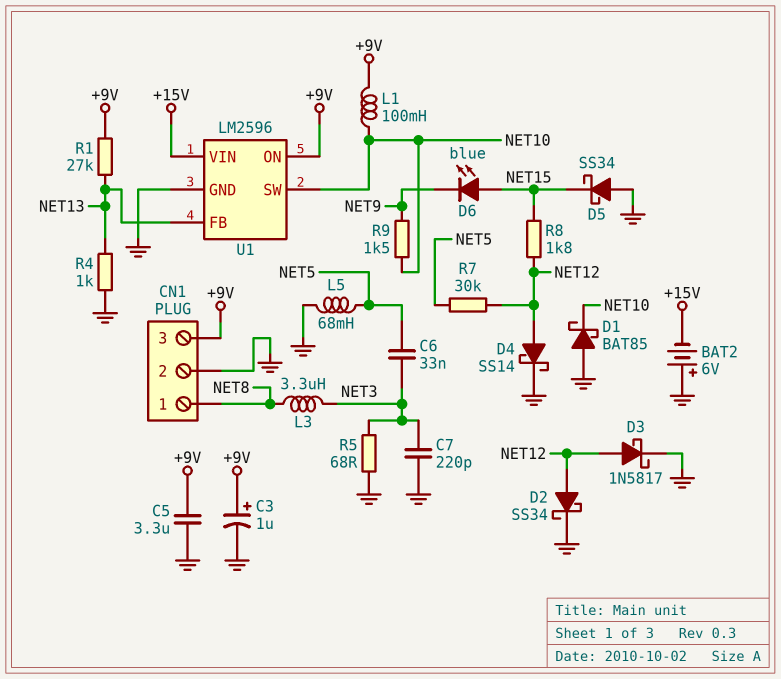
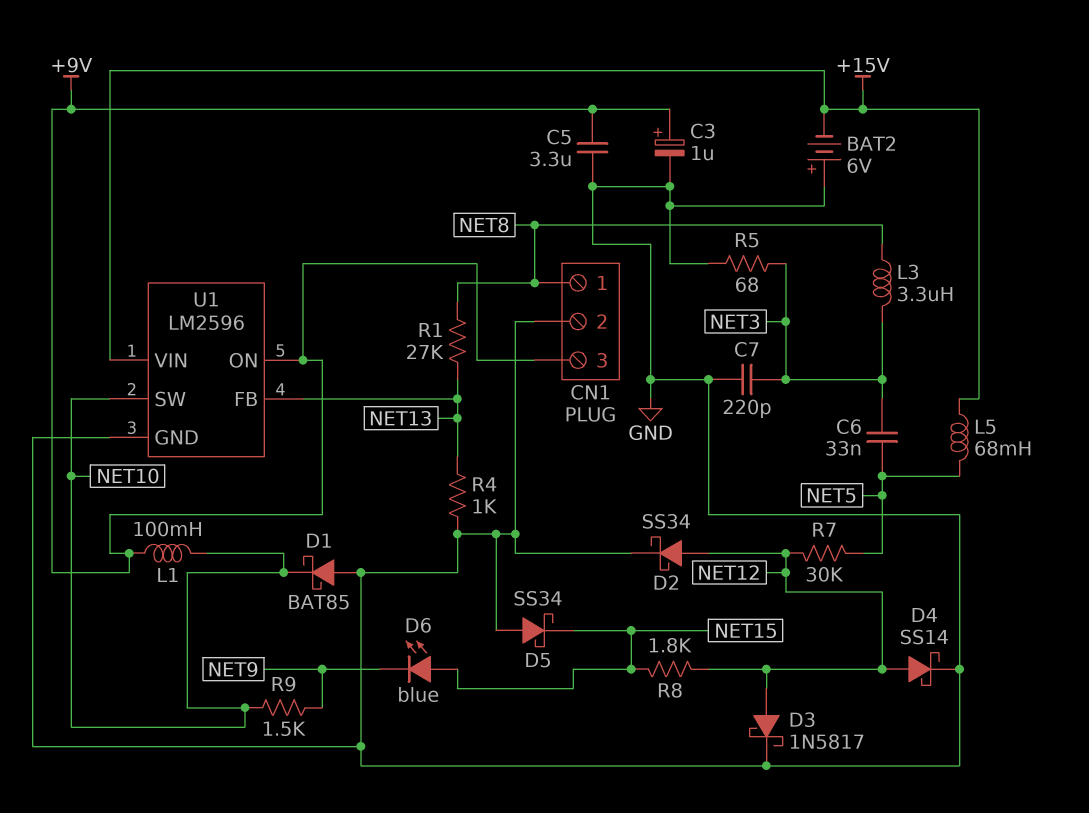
L5: 68mH (GND, NET5) -> 68mH (+15V, NET5)
R1: 27k (+9V, NET13) -> 27k (NET8, NET13)

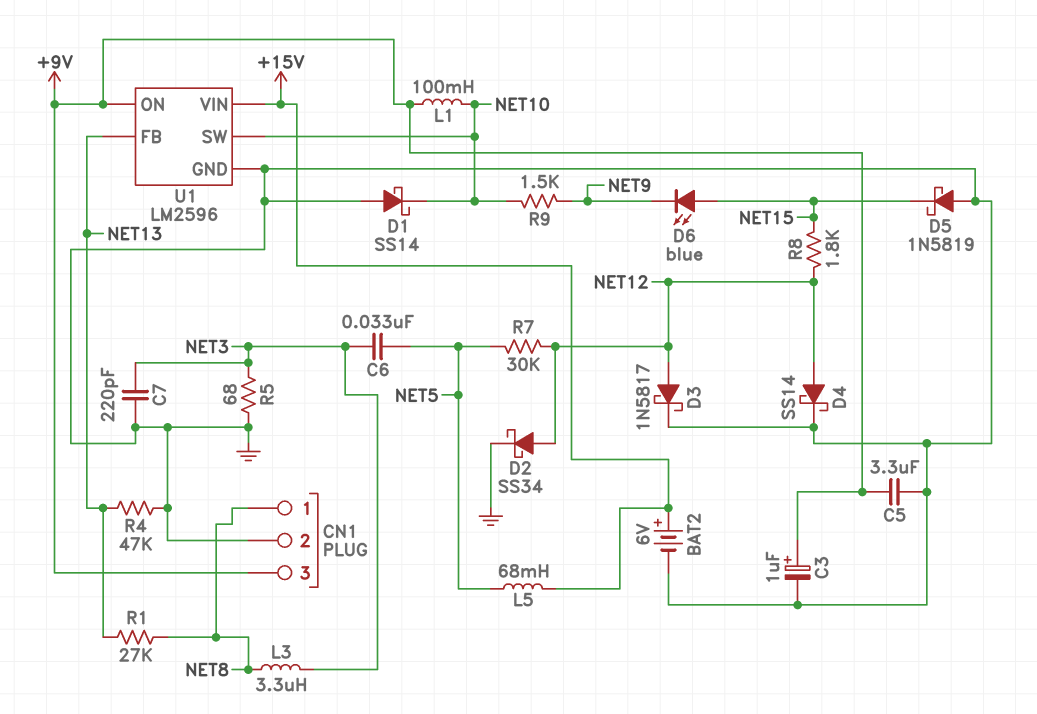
BAT2: 6V (plus GND, minus +15V) -> 6V (plus +15V, minus GND)
D1: schottky BAT85 (A GND, K NET10) -> schottky SS14 (A GND, K NET10)
D5: schottky SS34 (A GND, K NET15) -> schottky 1N5819 (A GND, K NET15)
R4: 1k (GND, NET13) -> 47k (GND, NET13)

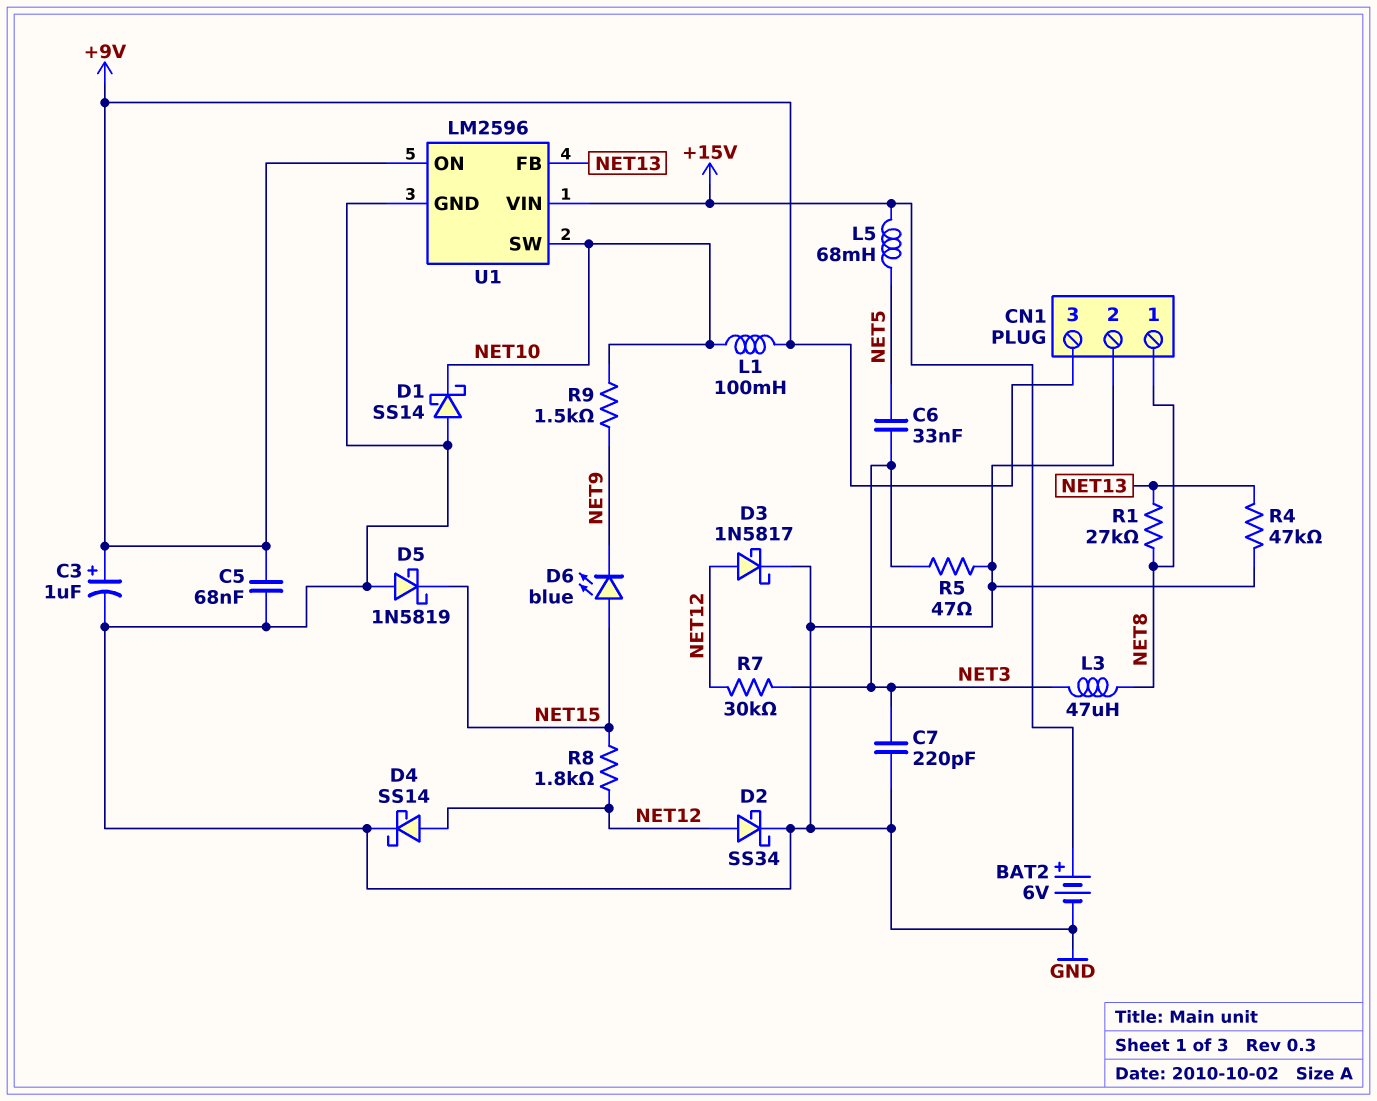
C5: 3.3uF (+9V, GND) -> 68nF (+9V, GND)
L3: 3.3uH (NET3, NET8) -> 47uH (NET3, NET8)
R5: 68 (GND, NET3) -> 47 (GND, NET3)
R7: 30k (NET5, NET12) -> 30k (NET3, NET12)

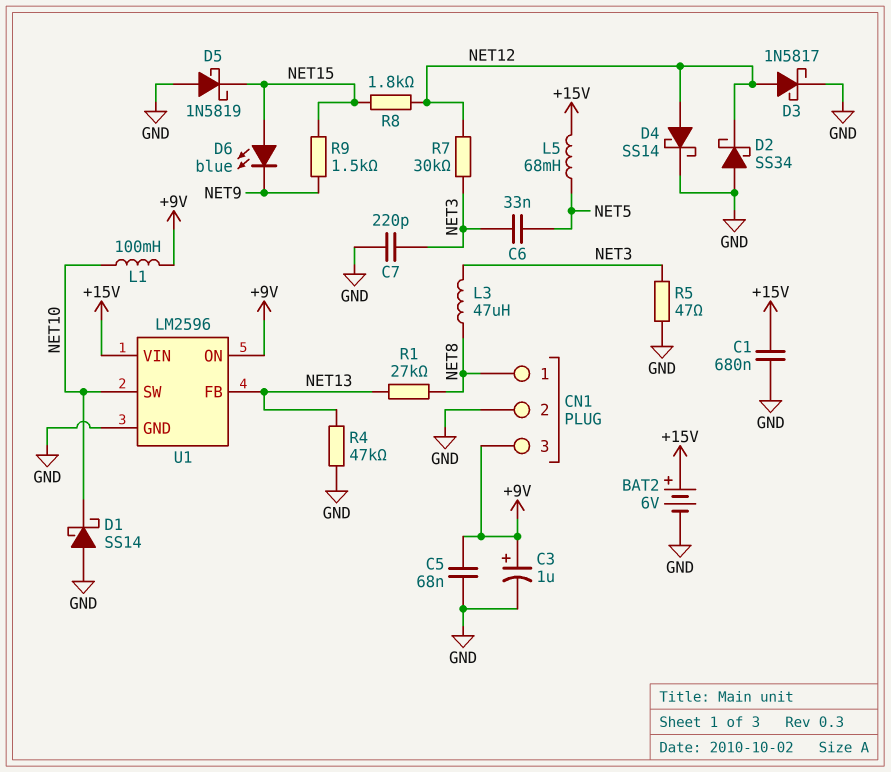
C1: none -> 680nF (+15V, GND)
D2: schottky SS34 (A NET12, K GND) -> schottky SS34 (A GND, K NET12)
R9: 1.5k (NET9, NET10) -> 1.5k (NET9, NET15)

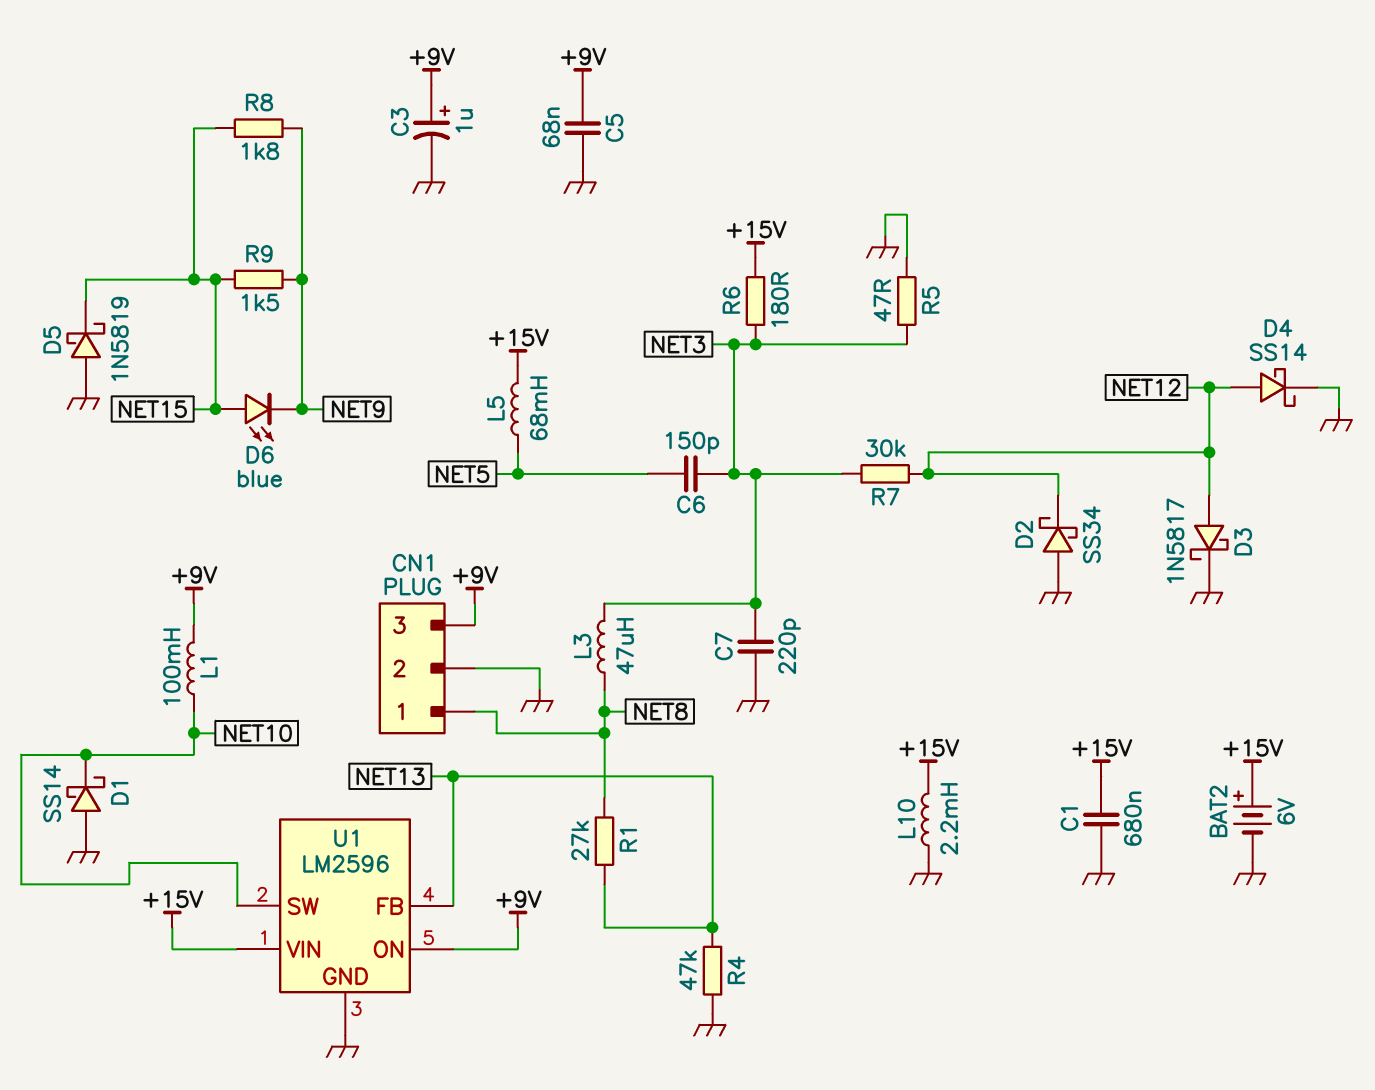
C6: 33nF (NET3, NET5) -> 150pF (NET3, NET5)
L10: none -> 2.2mH (+15V, GND)
R6: none -> 180 (+15V, NET3)
R8: 1.8k (NET12, NET15) -> 1.8k (NET9, NET15)

